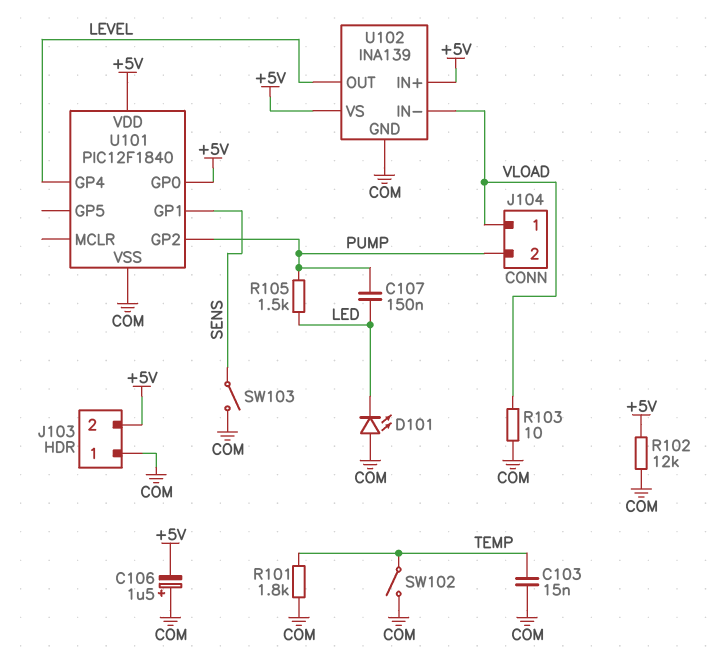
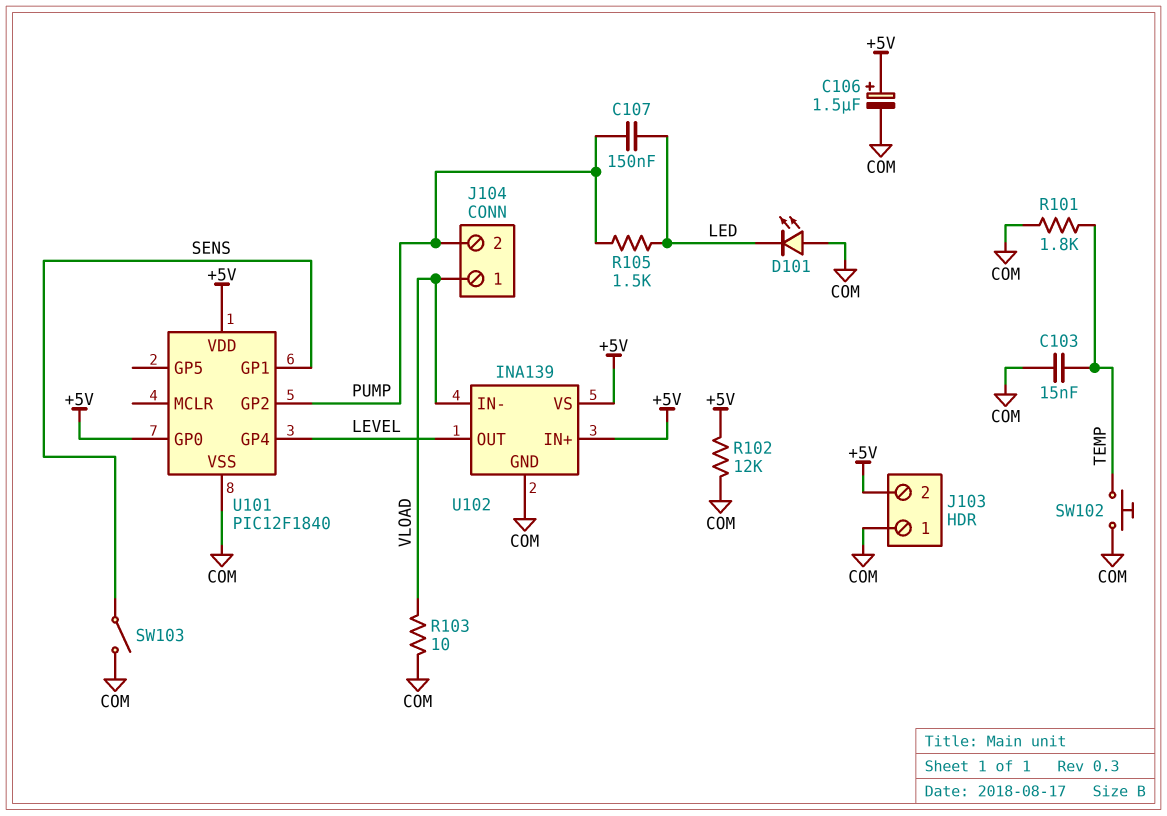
C106: 1.5uF (plus COM, minus +5V) -> 1.5uF (plus +5V, minus COM)
SW102: switch (COM, TEMP) -> button (COM, TEMP)

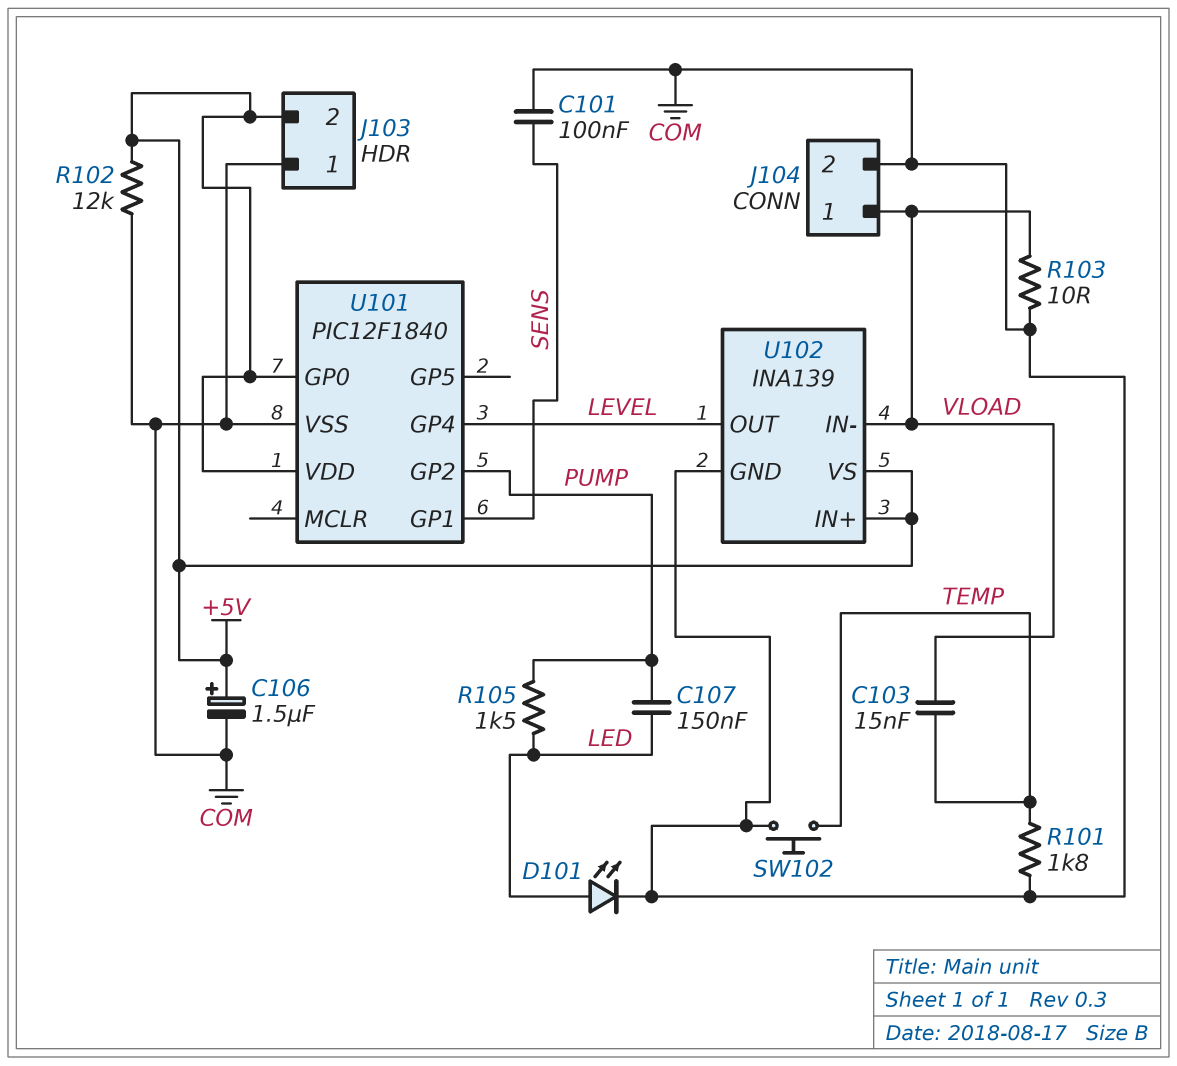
C101: none -> 100nF (COM, SENS)
C103: 15nF (COM, TEMP) -> 15nF (TEMP, VLOAD)
D101: LED (A COM, K LED) -> LED (A LED, K COM)
J104 pin 2: PUMP -> COM
SW103: switch (COM, SENS) -> none

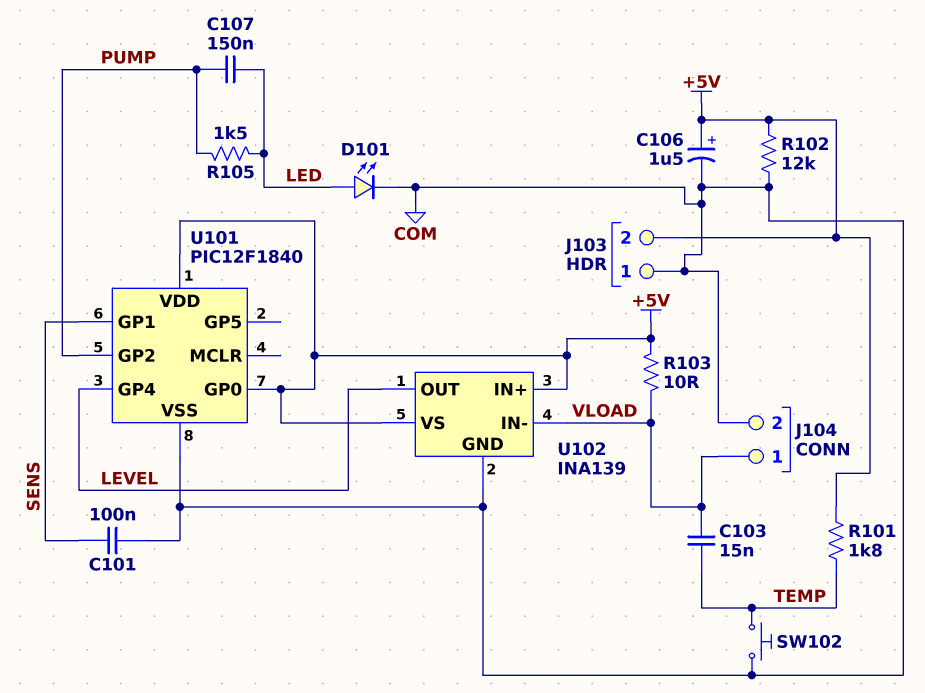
R101: 1.8k (COM, TEMP) -> 1.8k (+5V, TEMP)
R103: 10 (COM, VLOAD) -> 10 (+5V, VLOAD)

